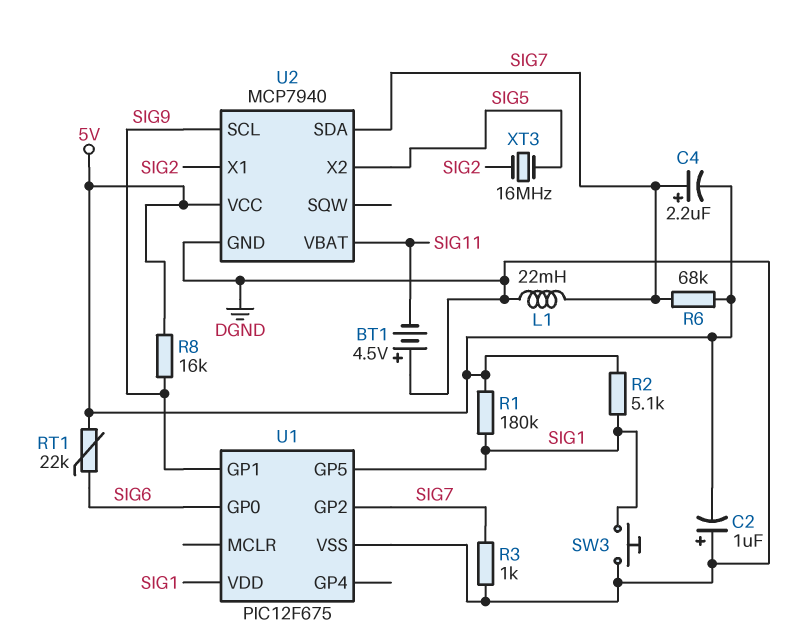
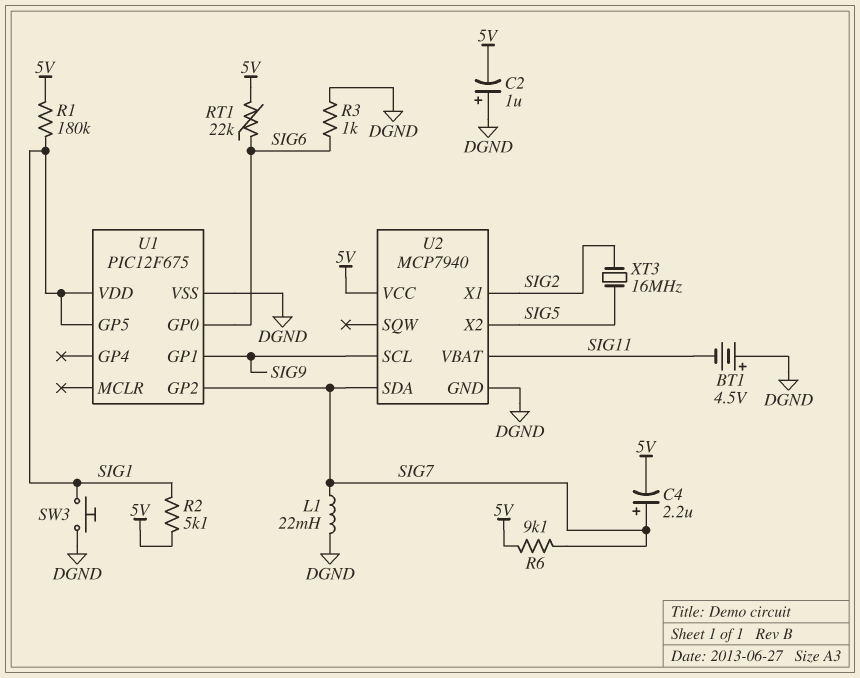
R3: 1k (DGND, SIG7) -> 1k (DGND, SIG6)
R6: 68k (5V, SIG7) -> 9.1k (5V, SIG7)
R8: 16k (5V, SIG9) -> none

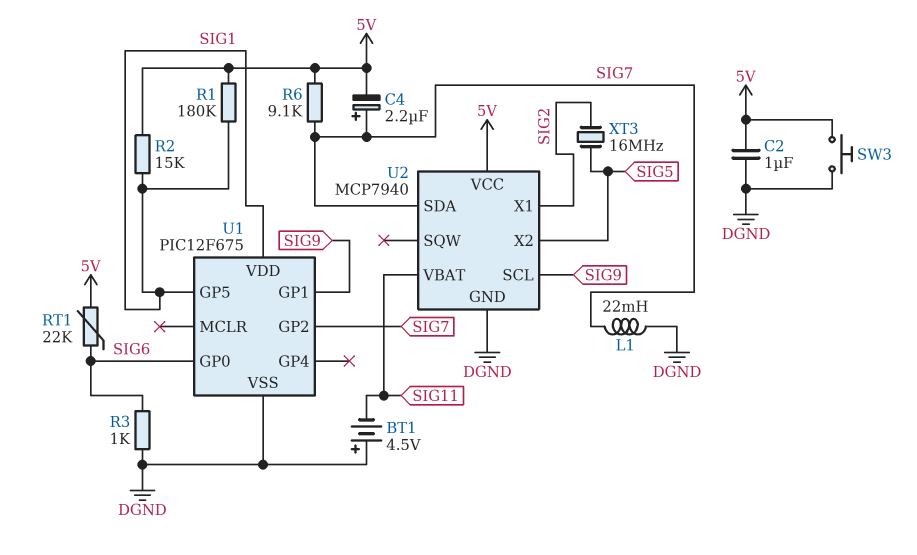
C2: 1uF (plus DGND, minus 5V) -> 1uF (5V, DGND)
R2: 5.1k (5V, SIG1) -> 15k (5V, SIG1)
SW3: button (DGND, SIG1) -> button (5V, DGND)

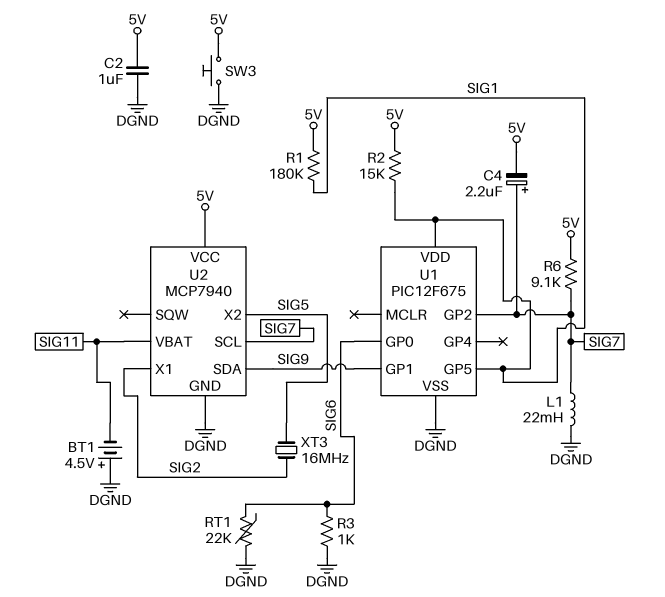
RT1: 22k (5V, SIG6) -> 22k (DGND, SIG6)
U2 pin SCL: SIG9 -> SIG7
U2 pin SDA: SIG7 -> SIG9

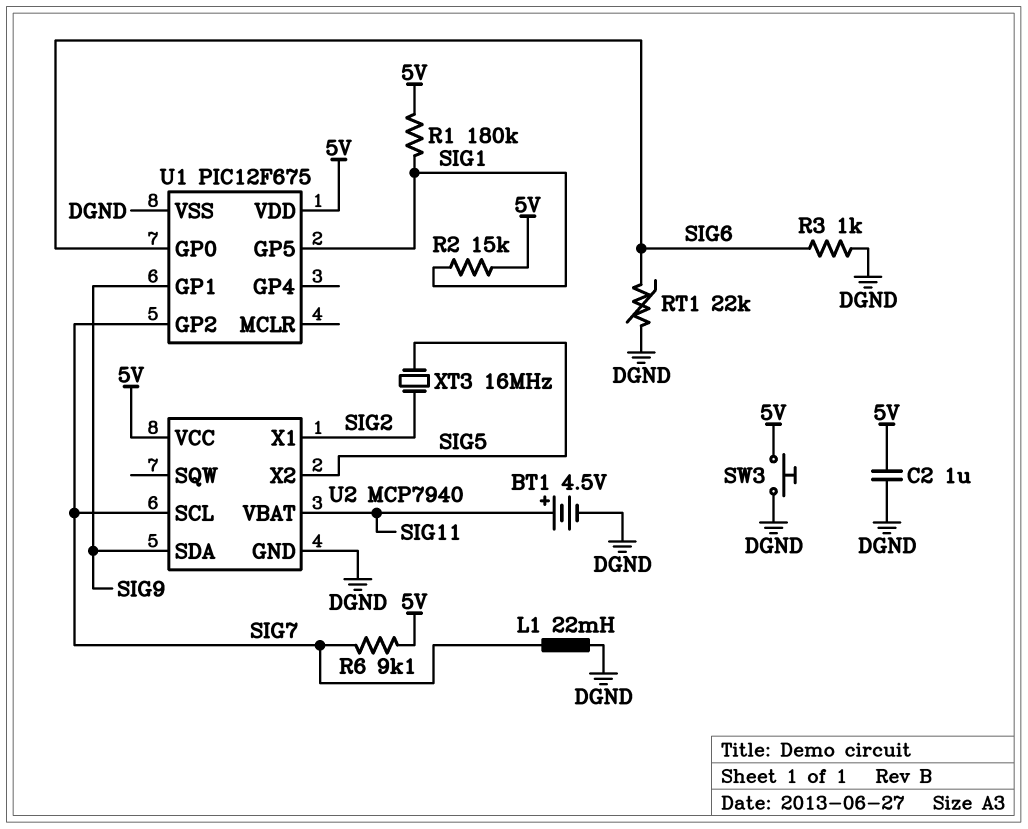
BT1: 4.5V (plus DGND, minus SIG11) -> 4.5V (plus SIG11, minus DGND)
C4: 2.2uF (plus SIG7, minus 5V) -> none
U1 pin VDD: SIG1 -> 5V

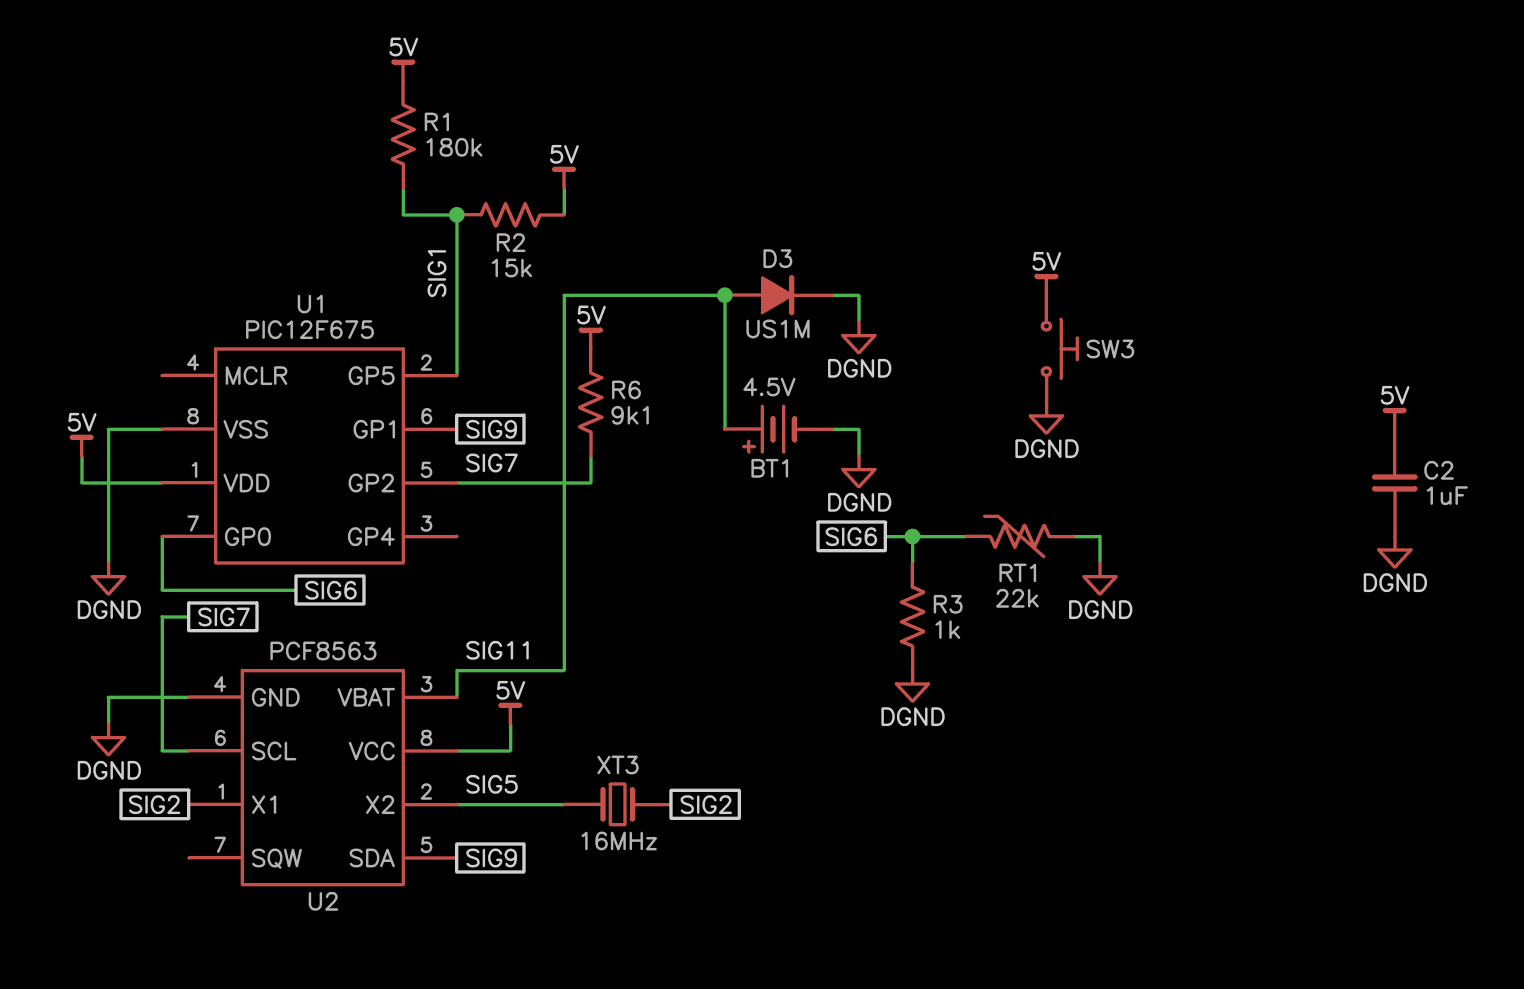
D3: none -> diode US1M (A SIG11, K DGND)
L1: 22mH (DGND, SIG7) -> none
U2: MCP7940 -> PCF8563

